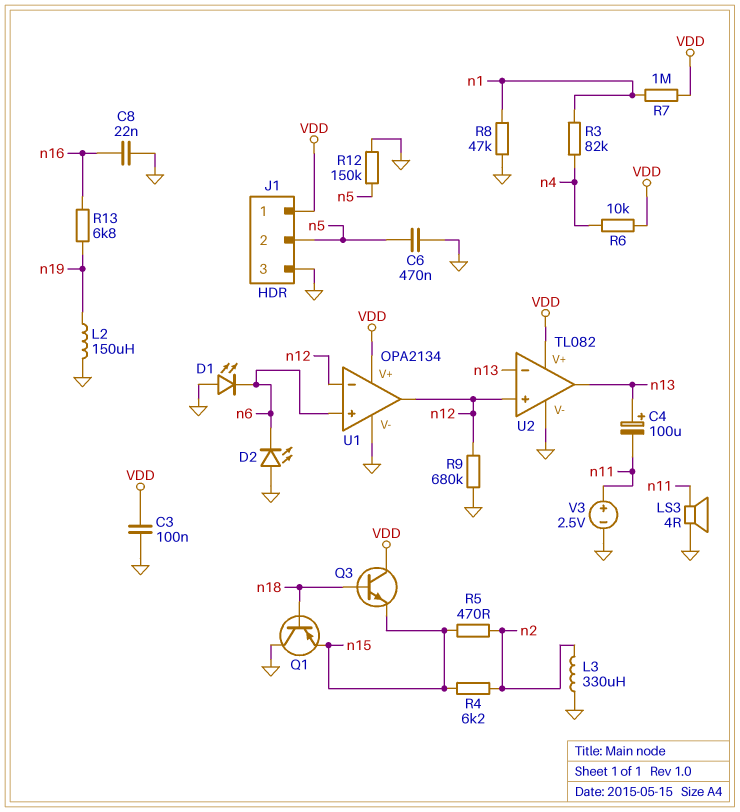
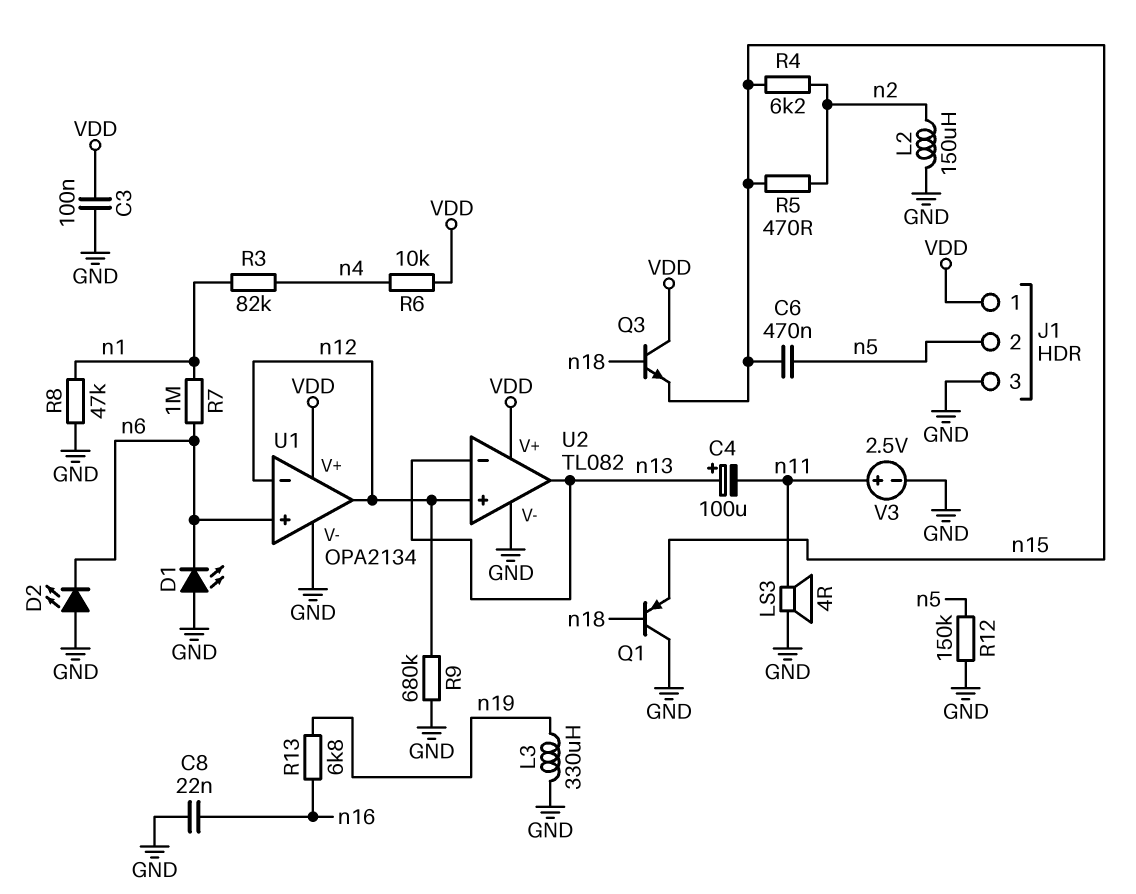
C6: 470nF (GND, n5) -> 470nF (n5, n15)
L2: 150uH (GND, n19) -> 150uH (GND, n2)
L3: 330uH (GND, n2) -> 330uH (GND, n19)
R7: 1M (VDD, n1) -> 1M (n1, n6)

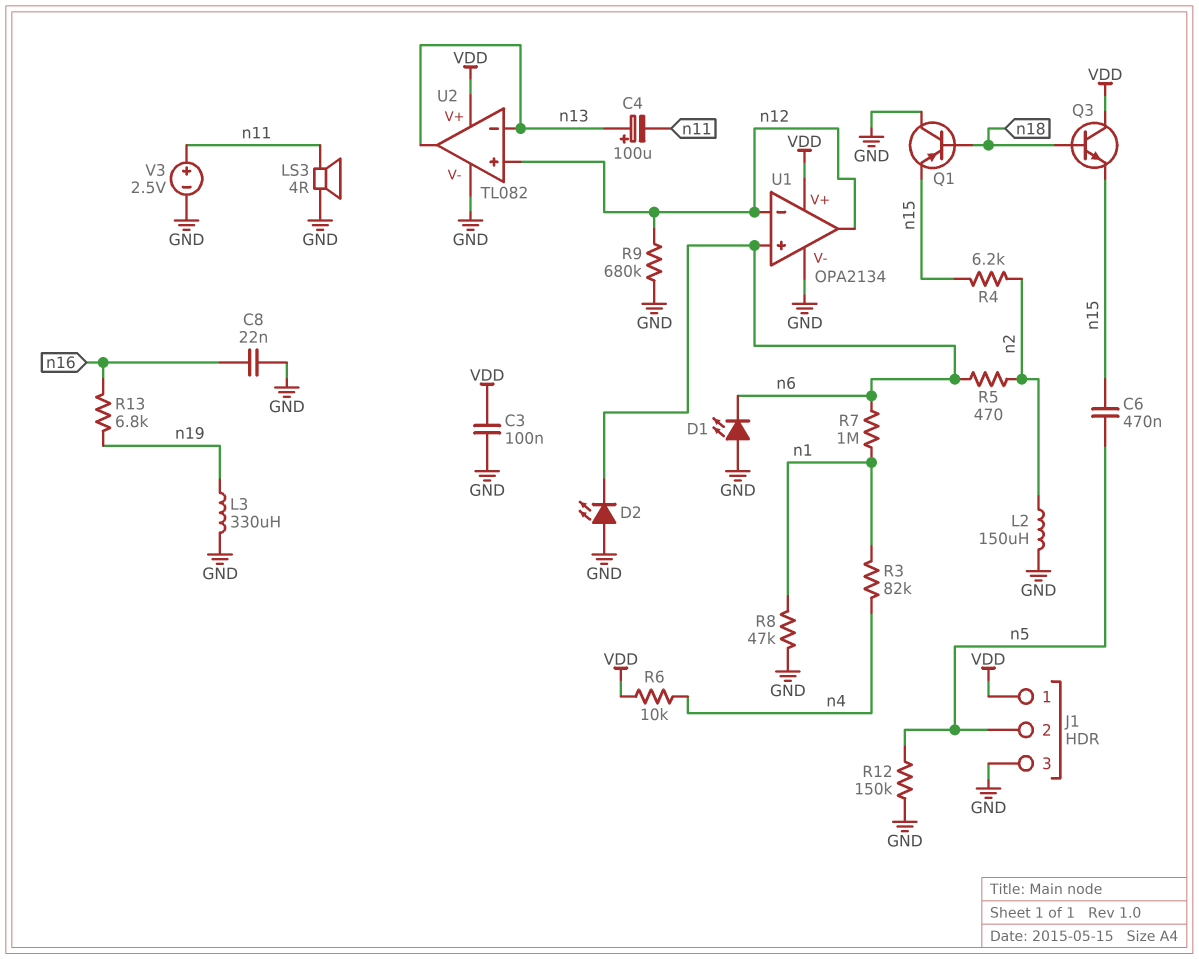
R5: 470 (n2, n15) -> 470 (n2, n6)

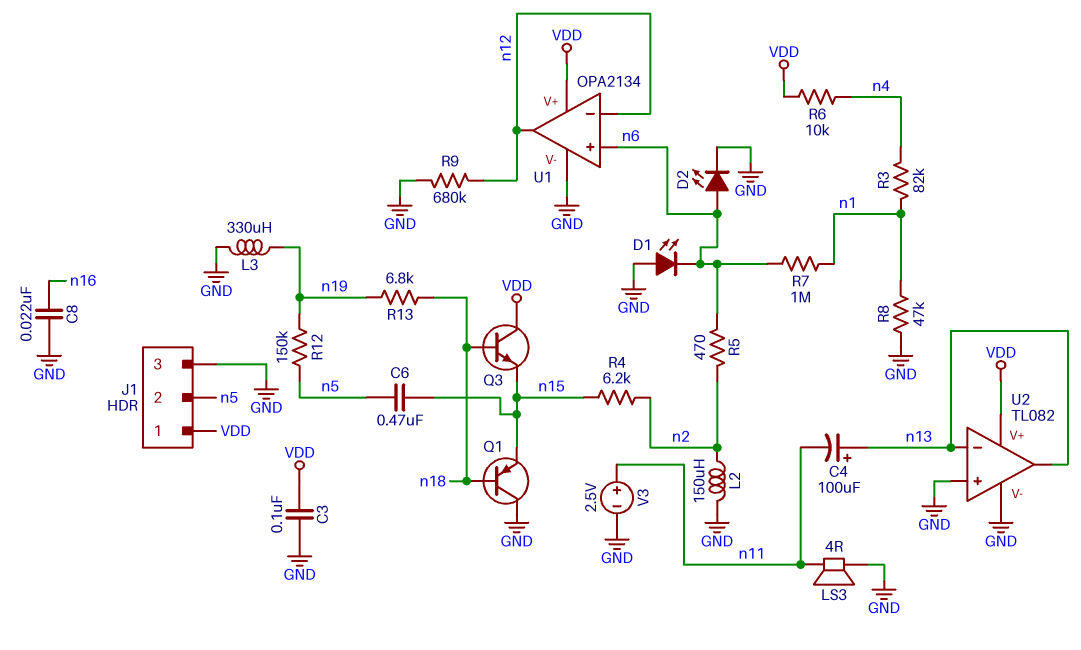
D2: LED (A GND, K n6) -> LED (A n6, K GND)
R12: 150k (GND, n5) -> 150k (n5, n19)
R13: 6.8k (n16, n19) -> 6.8k (n18, n19)
U2 pin in+: n12 -> GND

